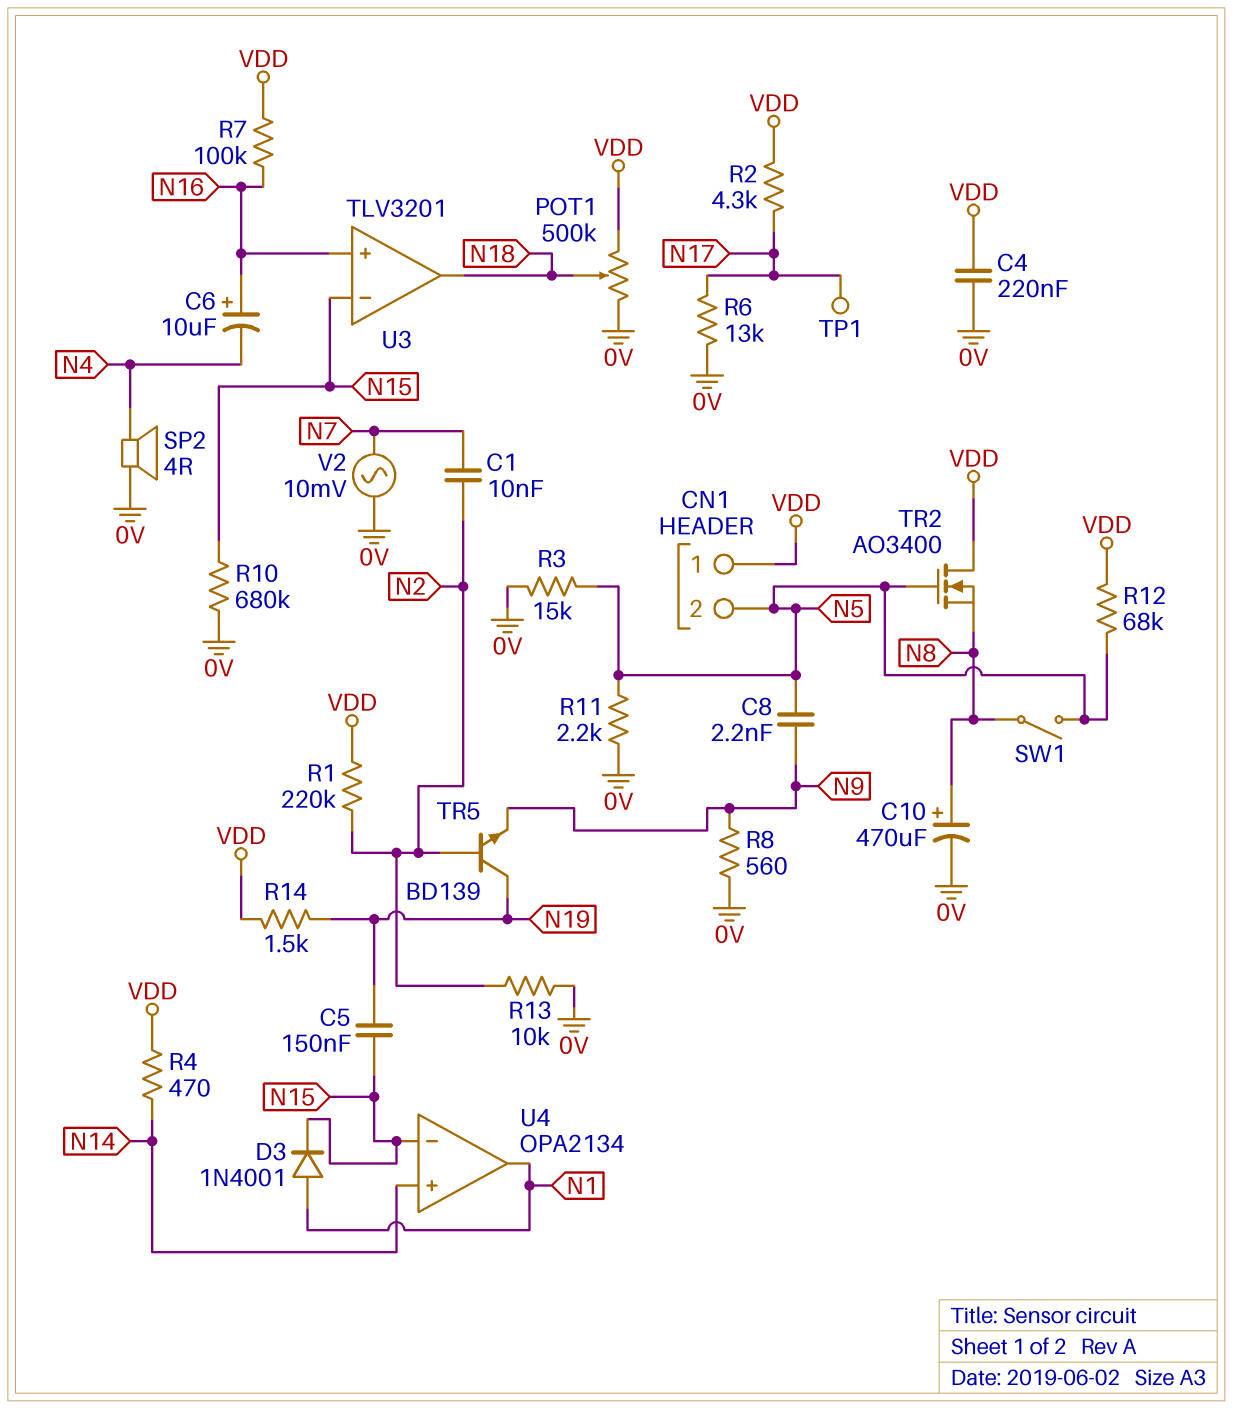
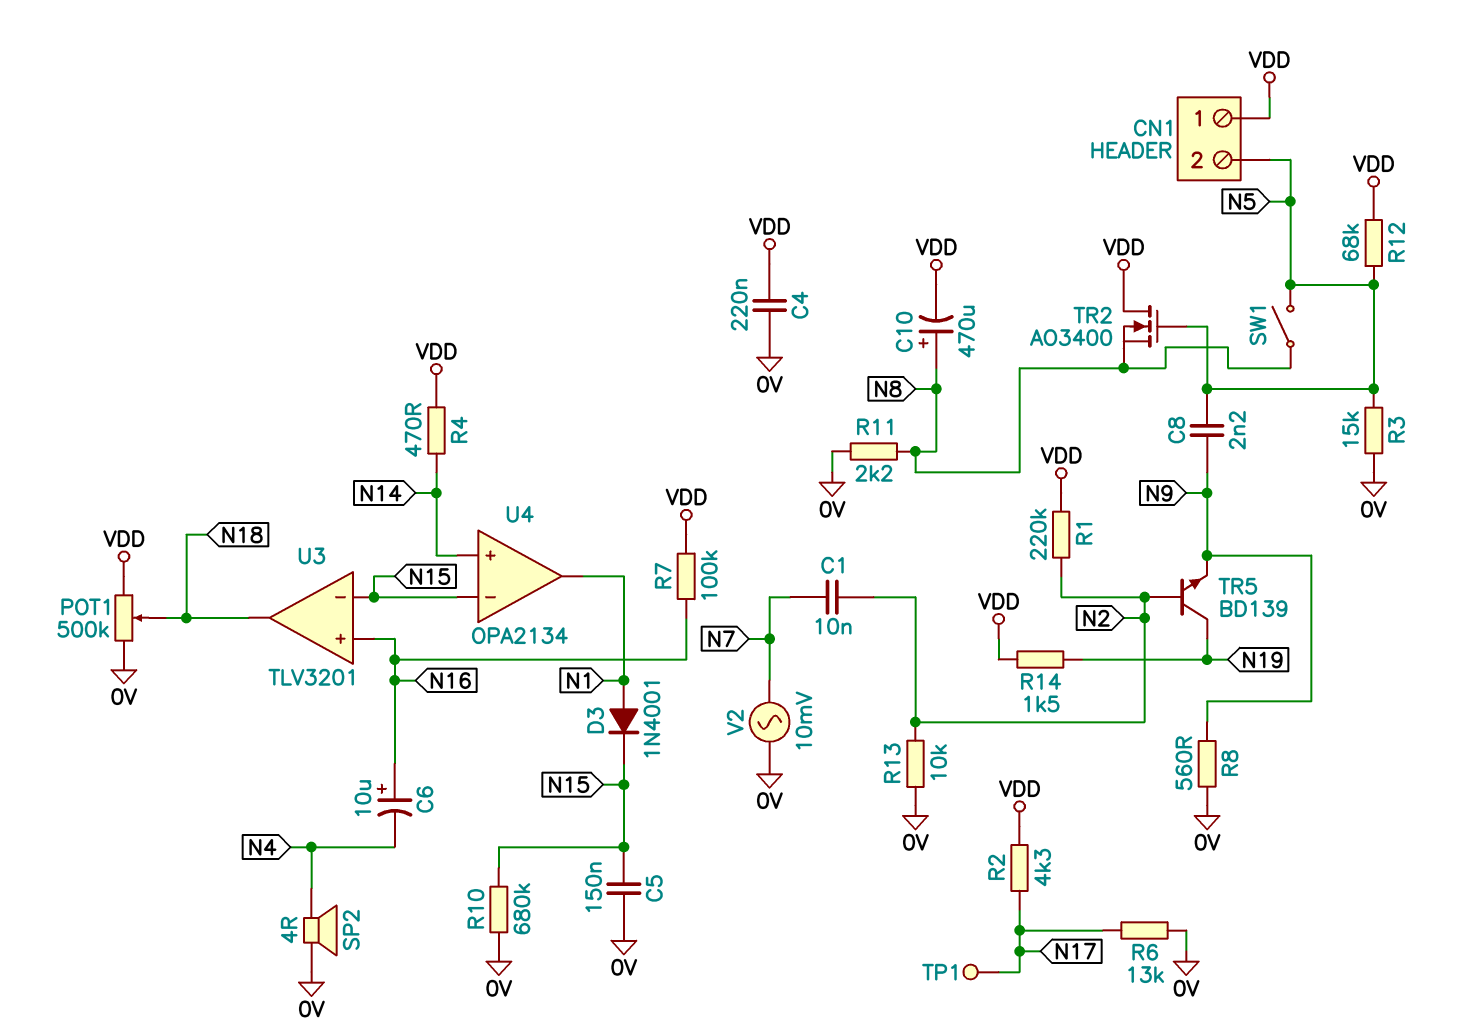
C5: 150nF (N15, N19) -> 150nF (0V, N15)
C10: 470uF (plus N8, minus 0V) -> 470uF (plus N8, minus VDD)
R11: 2.2k (0V, N5) -> 2.2k (0V, N8)

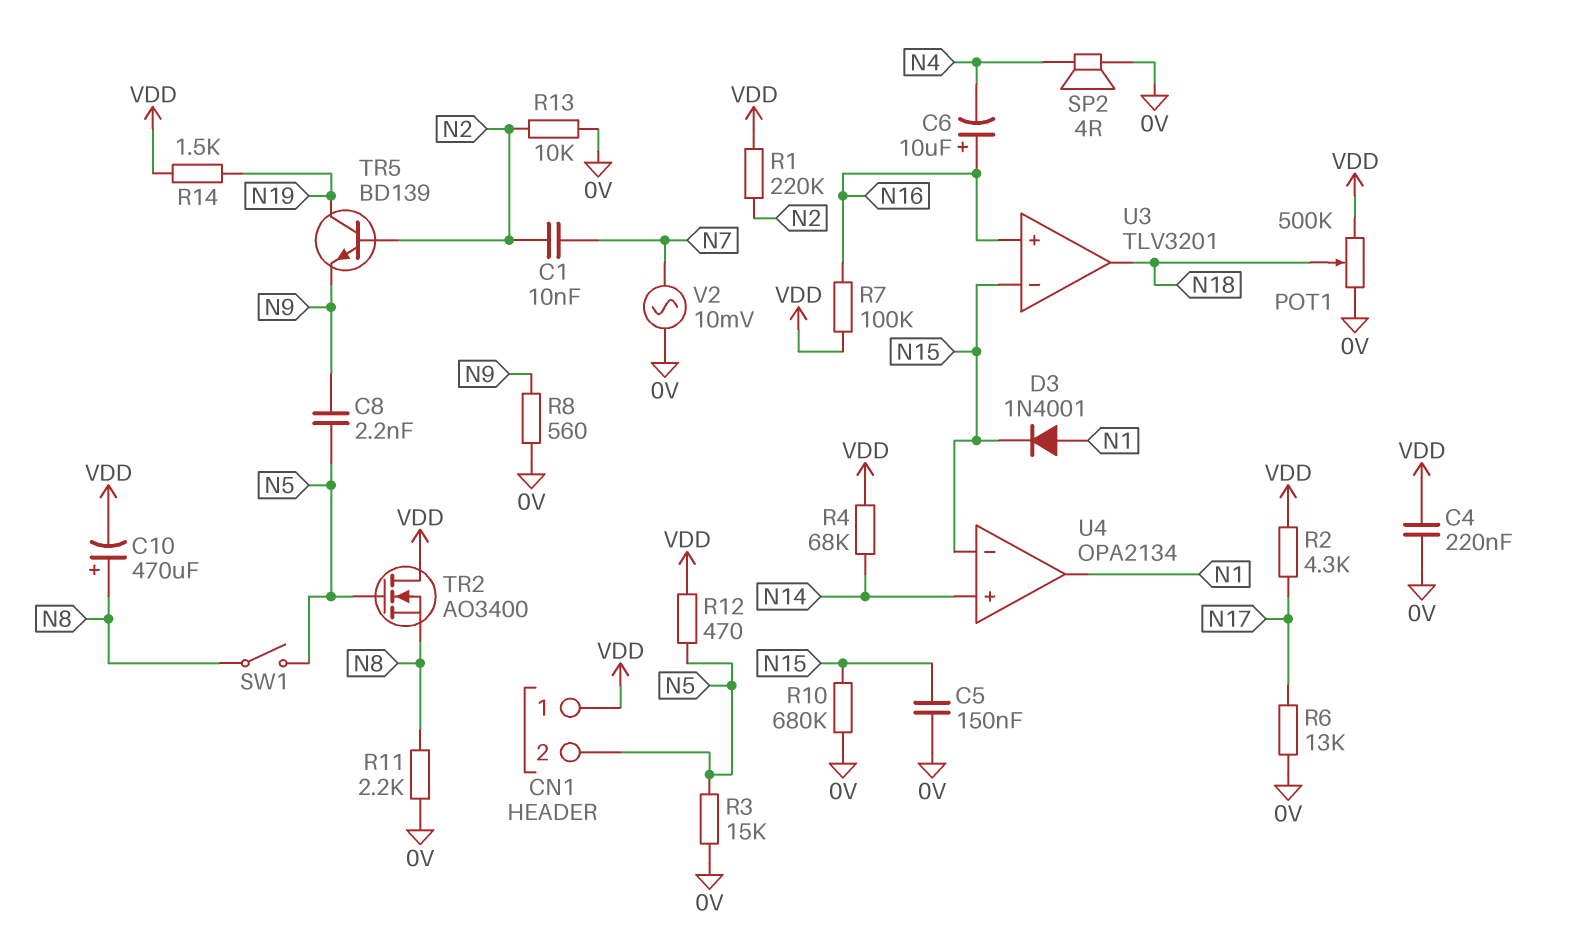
R4: 470 (N14, VDD) -> 68k (N14, VDD)
R12: 68k (N5, VDD) -> 470 (N5, VDD)
TP1: test point (N17) -> none

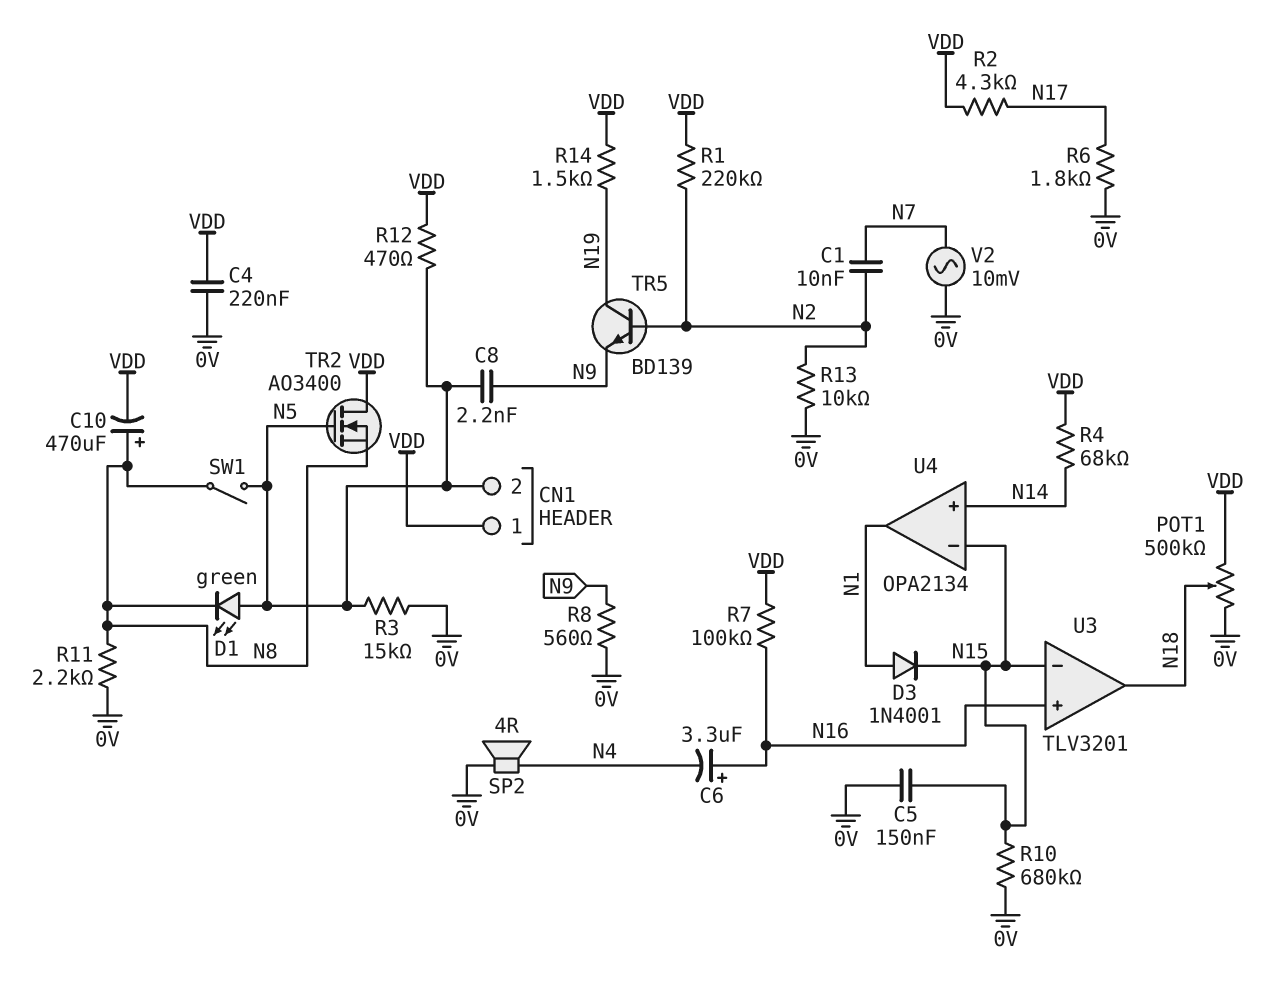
C6: 10uF (plus N16, minus N4) -> 3.3uF (plus N16, minus N4)
D1: none -> LED green (A N5, K N8)
R6: 13k (0V, N17) -> 1.8k (0V, N17)

